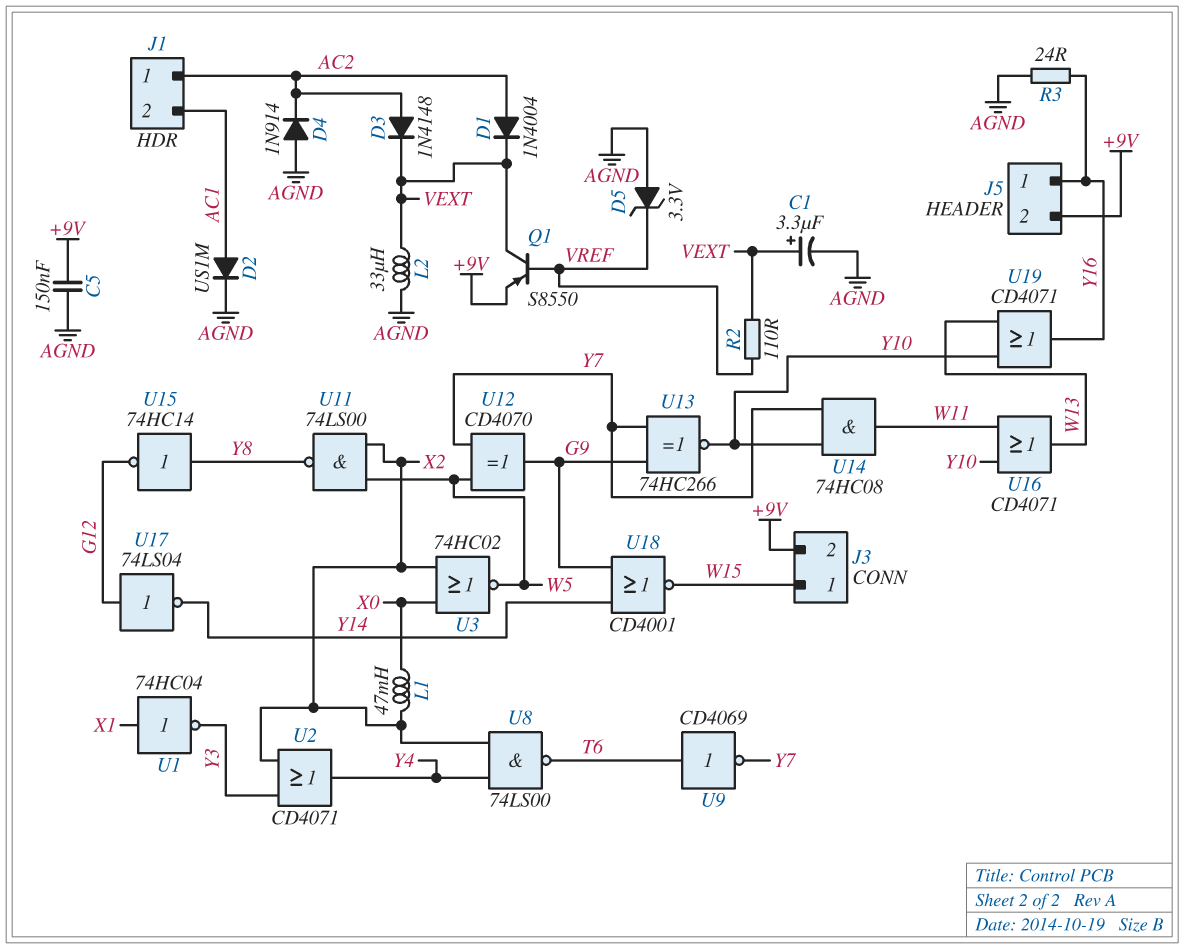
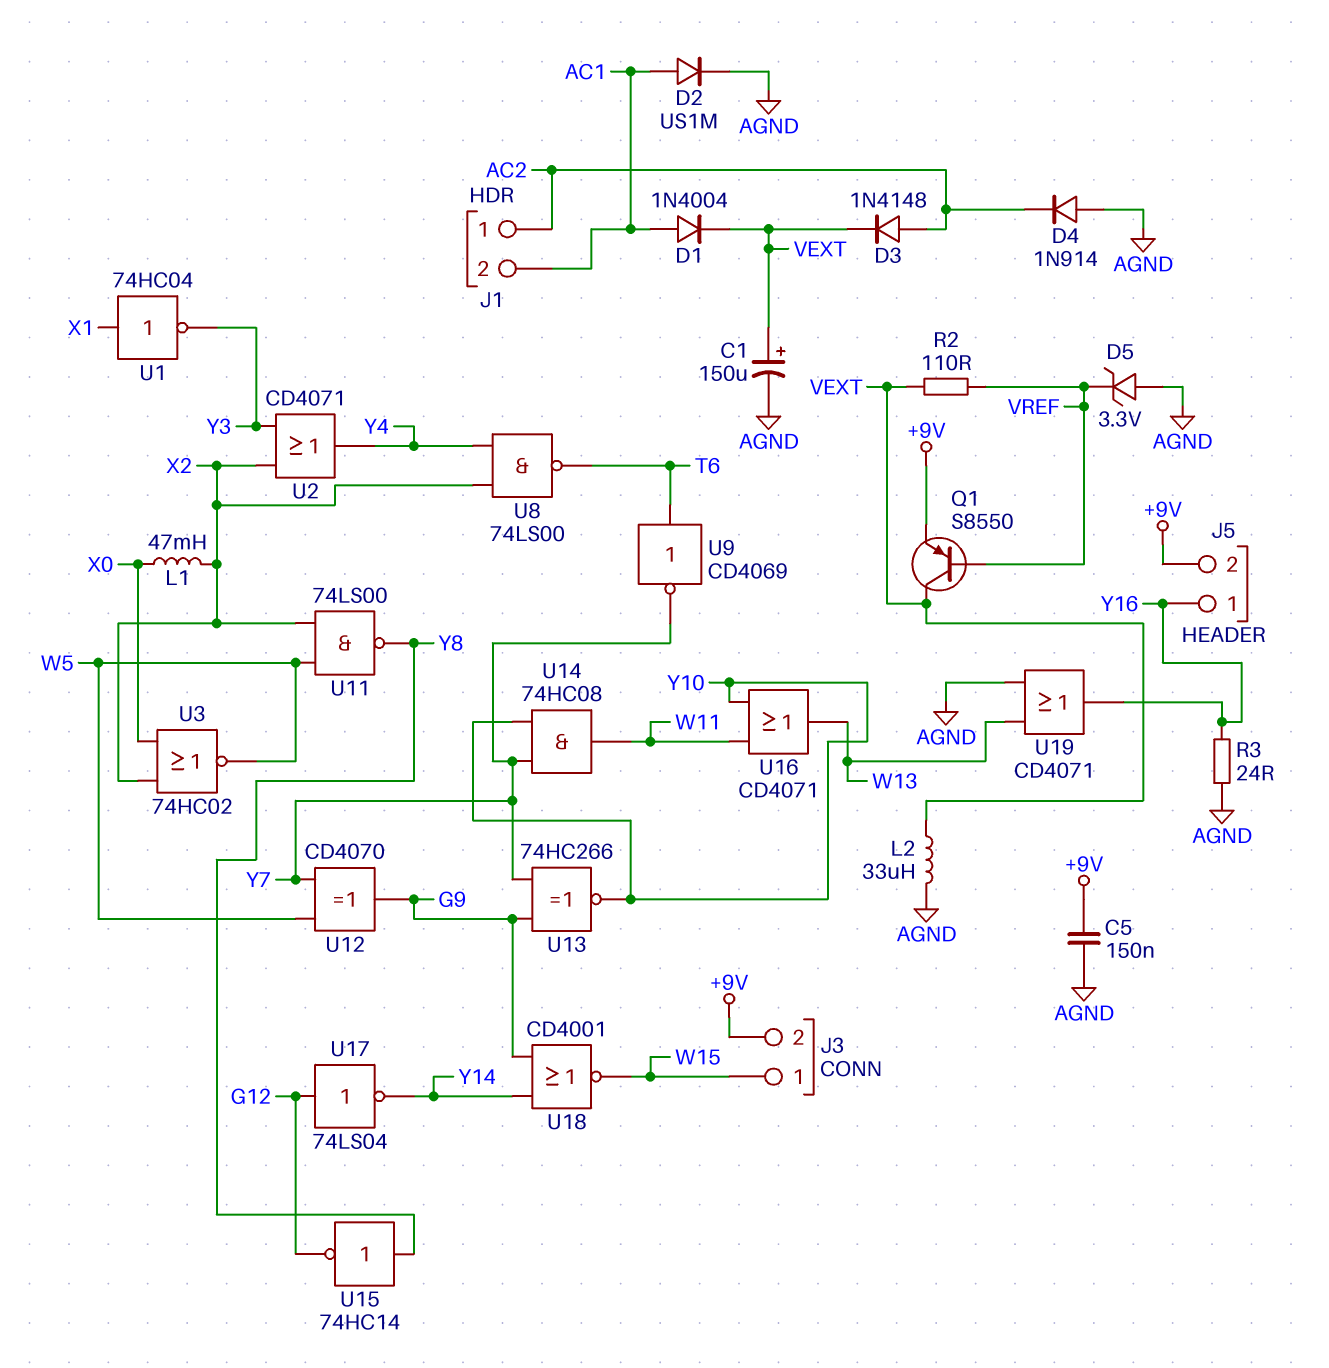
C1: 3.3uF (plus VEXT, minus AGND) -> 150uF (plus VEXT, minus AGND)
D1: diode 1N4004 (A AC2, K VEXT) -> diode 1N4004 (A AC1, K VEXT)
U19: OR CD4071 (in W13, in Y10, out Y16) -> OR CD4071 (in AGND, in W13, out Y16)

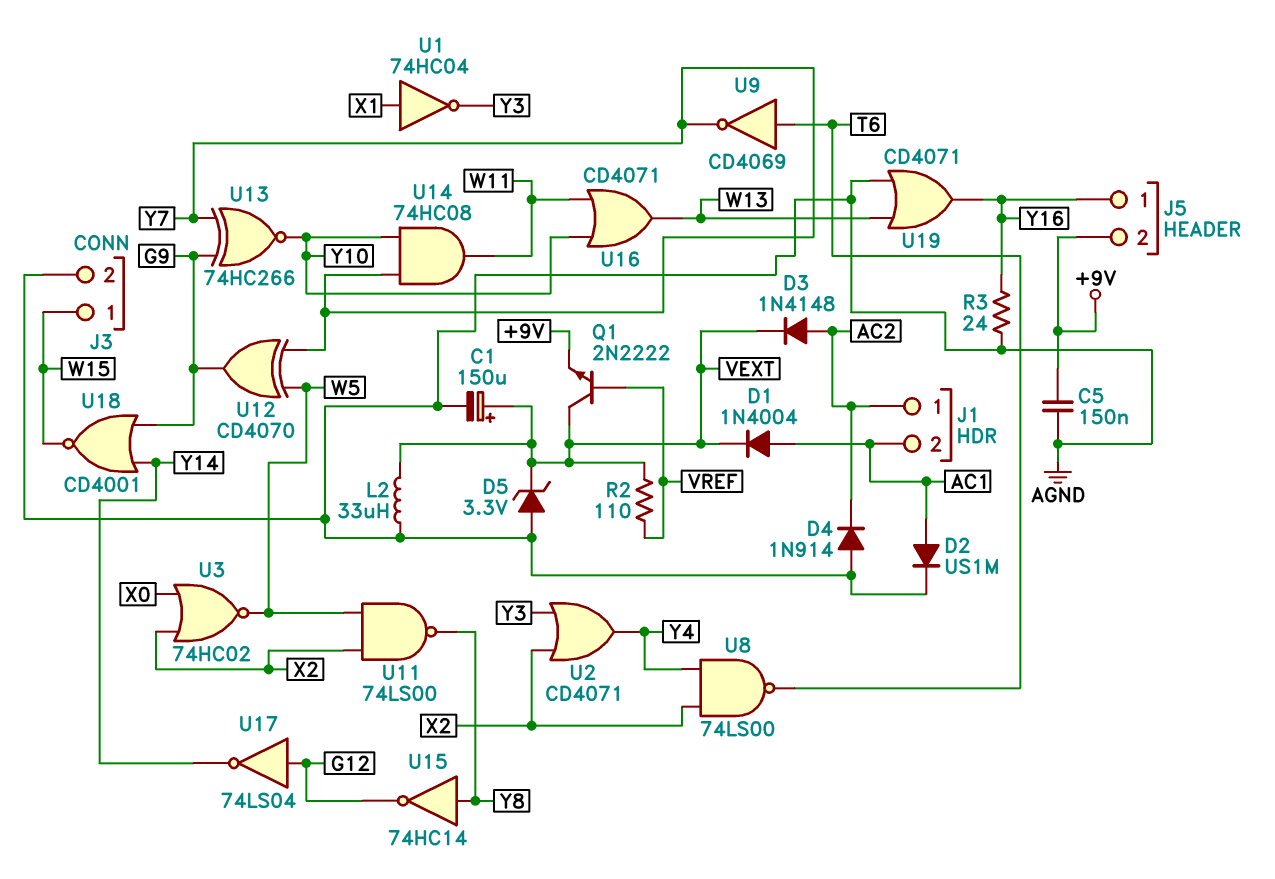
D5: zener 3.3V (A AGND, K VREF) -> zener 3.3V (A AGND, K VEXT)
J3 pin 2: +9V -> AGND
L1: 47mH (X0, X2) -> none
Q1: PNP S8550 (B VREF, C VEXT, E +9V) -> NPN 2N2222 (B VREF, C VEXT, E +9V)

